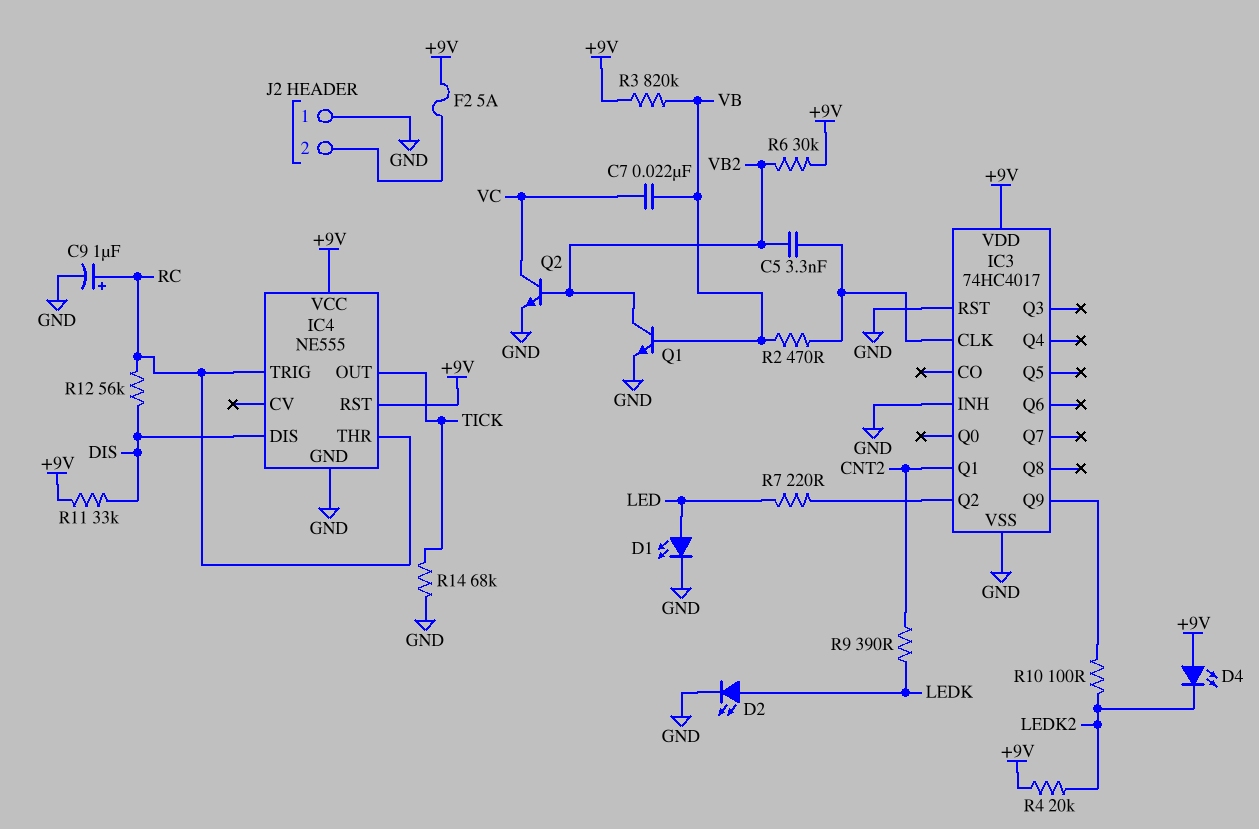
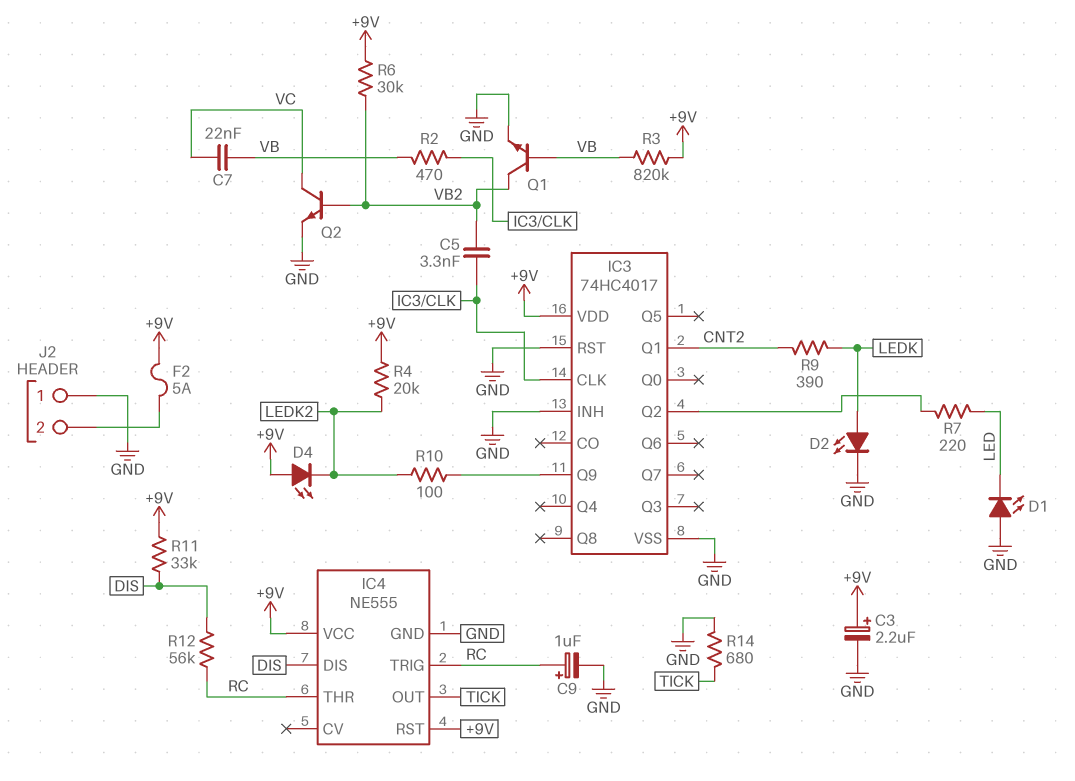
C3: none -> 2.2uF (plus +9V, minus GND)
D1: LED (A LED, K GND) -> LED (A GND, K LED)
R14: 68k (GND, TICK) -> 680 (GND, TICK)

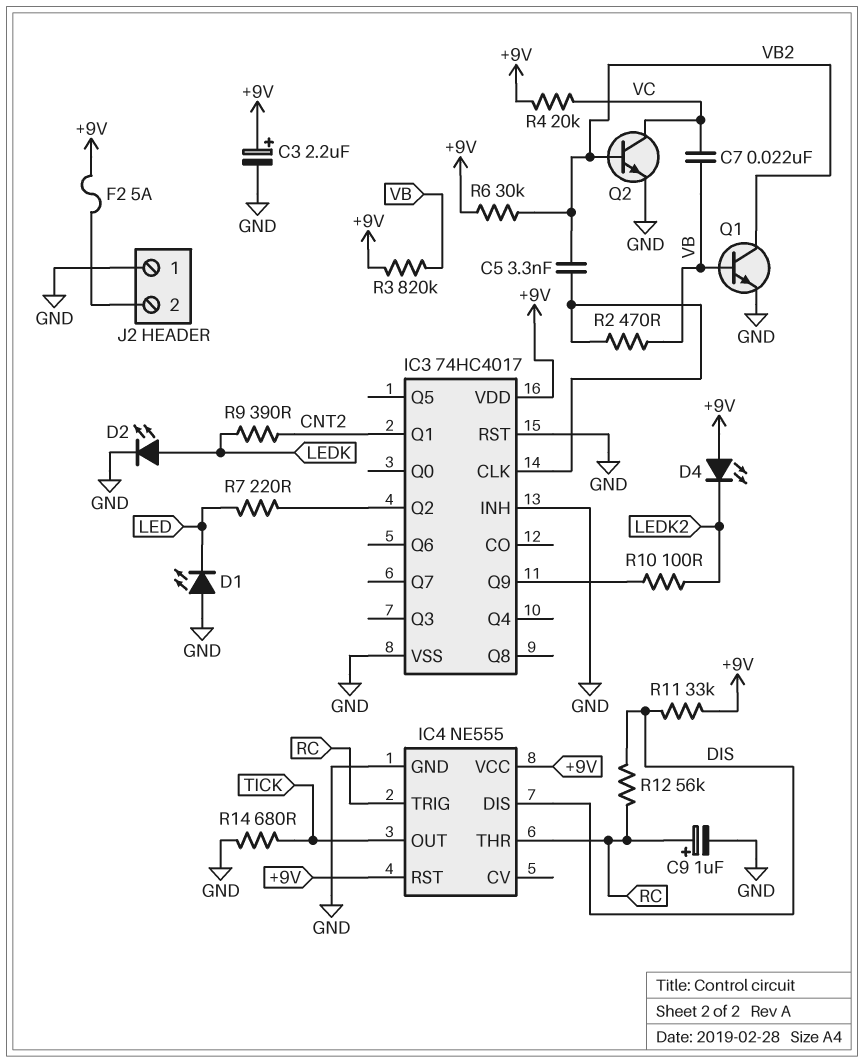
R4: 20k (+9V, LEDK2) -> 20k (+9V, VC)

